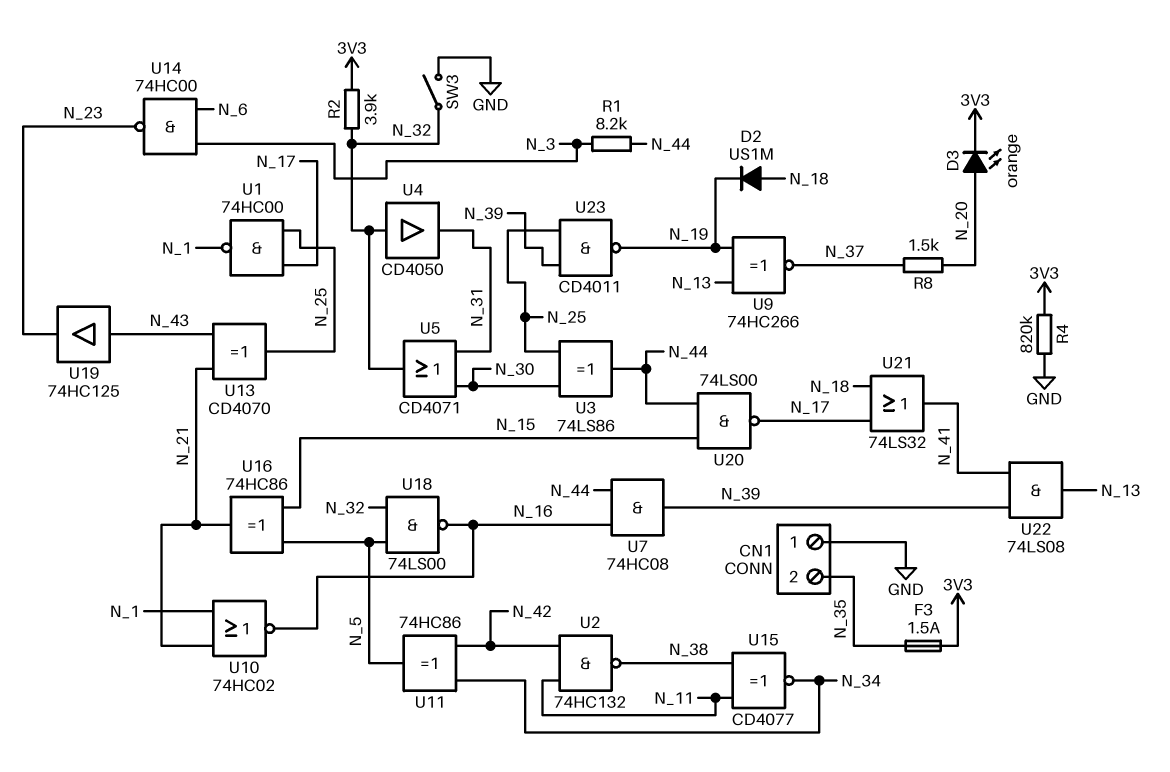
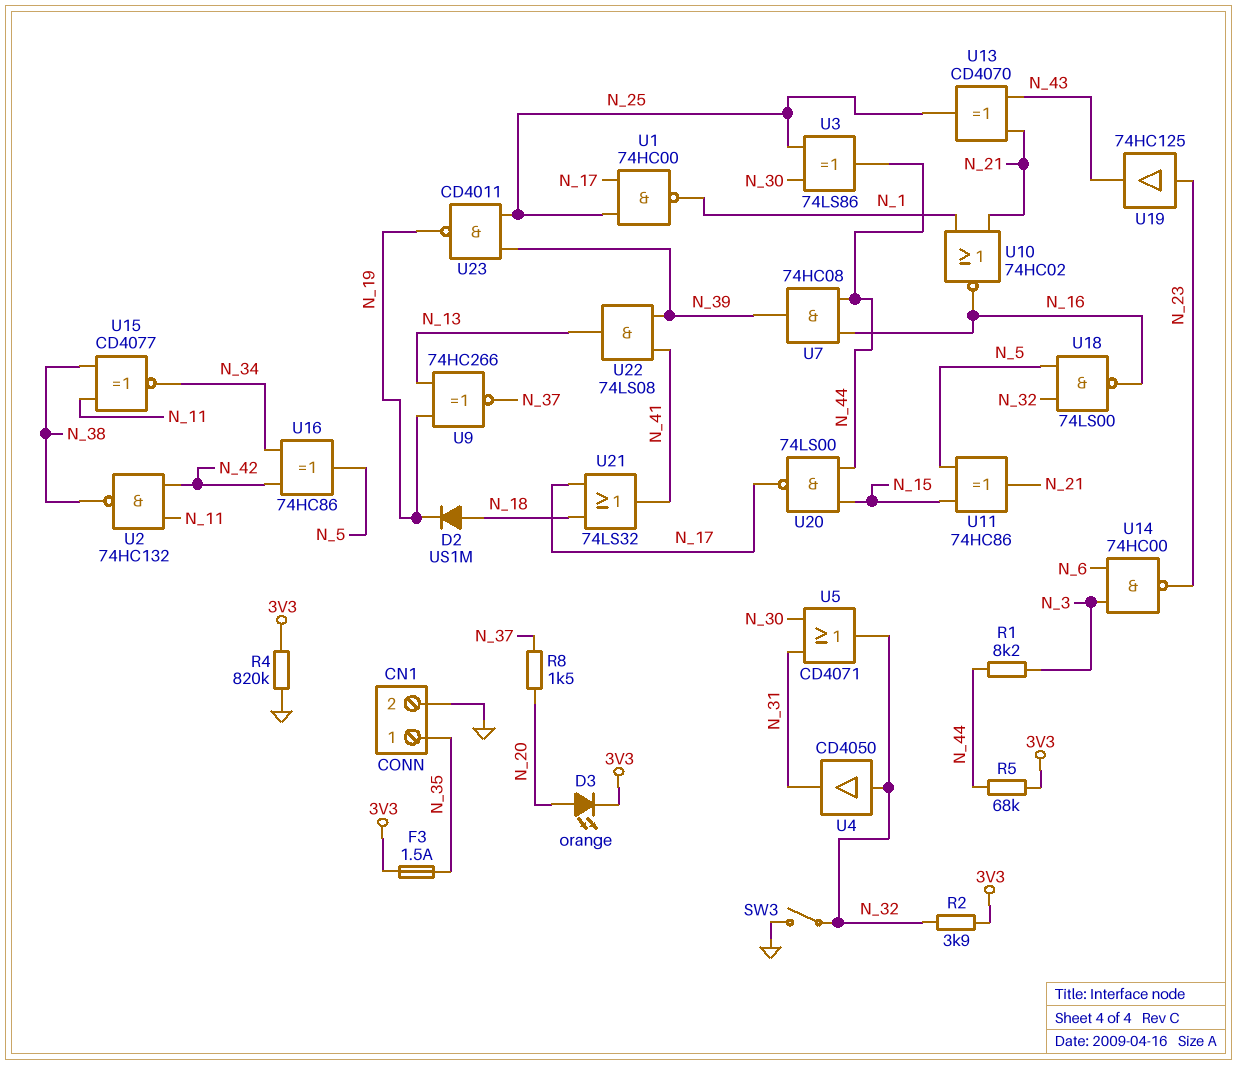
CN1 pin 1: GND -> N_35
CN1 pin 2: N_35 -> GND
R5: none -> 68k (3V3, N_44)
U11: XOR 74HC86 (in N_34, in N_42, out N_5) -> XOR 74HC86 (in N_5, in N_15, out N_21)
U16: XOR 74HC86 (in N_5, in N_15, out N_21) -> XOR 74HC86 (in N_34, in N_42, out N_5)
U19: buffer 74HC125 (in N_43, out N_23) -> buffer 74HC125 (in N_23, out N_43)

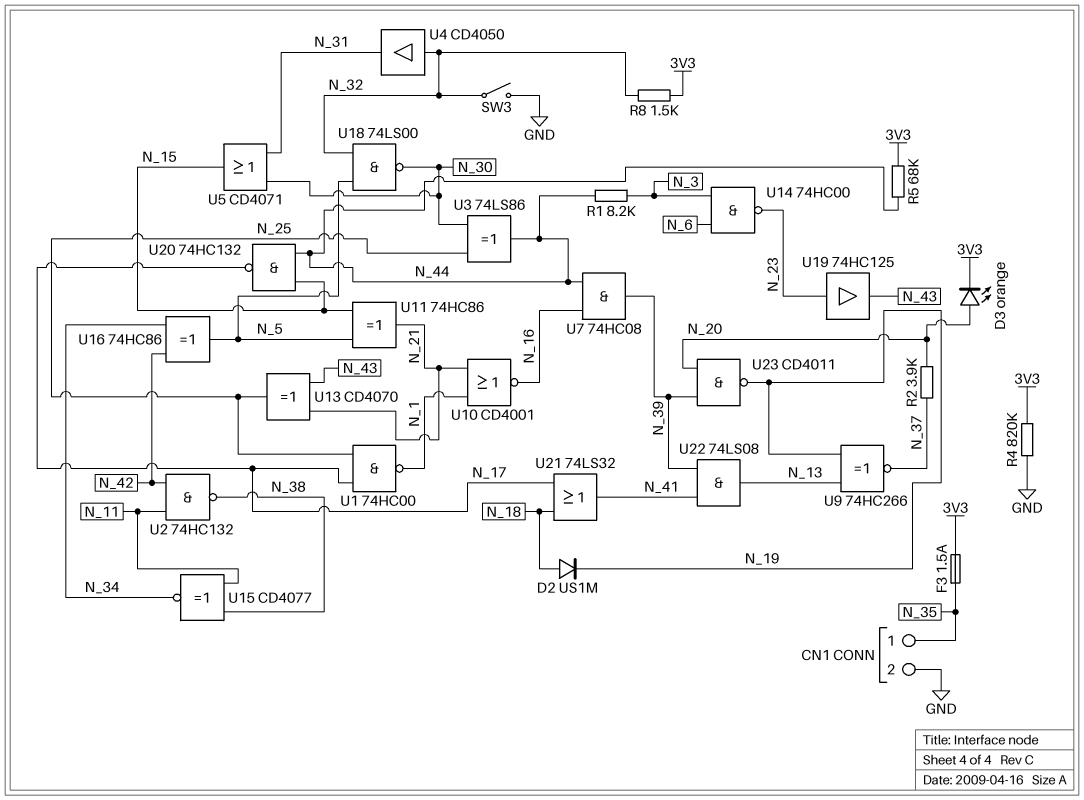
R2: 3.9k (3V3, N_32) -> 3.9k (N_20, N_37)
R8: 1.5k (N_20, N_37) -> 1.5k (3V3, N_32)
U5: OR CD4071 (in N_30, in N_31, out N_32) -> OR CD4071 (in N_30, in N_31, out N_15)
U10: NOR 74HC02 (in N_1, in N_21, out N_16) -> NOR CD4001 (in N_1, in N_21, out N_16)
U18: NAND 74LS00 (in N_5, in N_32, out N_16) -> NAND 74LS00 (in N_5, in N_32, out N_30)
U20: NAND 74LS00 (in N_15, in N_44, out N_17) -> NAND 74HC132 (in N_15, in N_44, out N_17)
U23: NAND CD4011 (in N_25, in N_39, out N_19) -> NAND CD4011 (in N_20, in N_39, out N_19)

